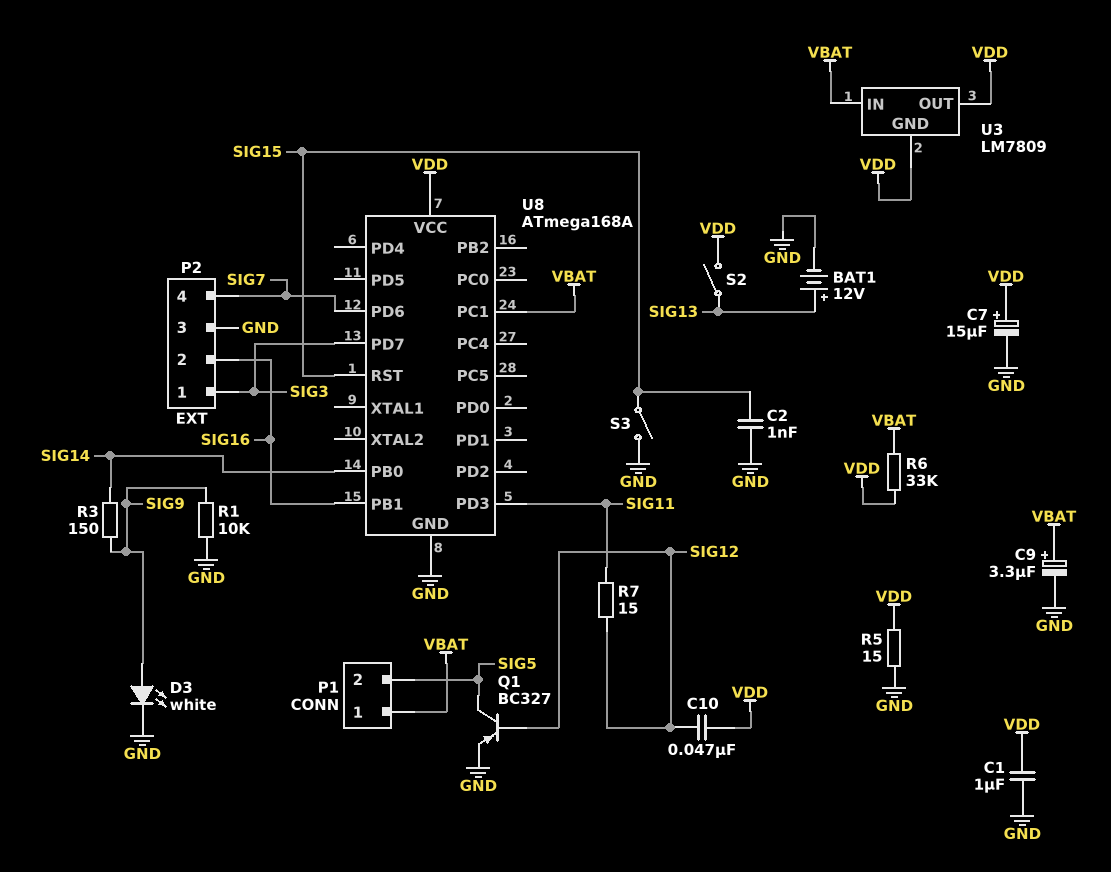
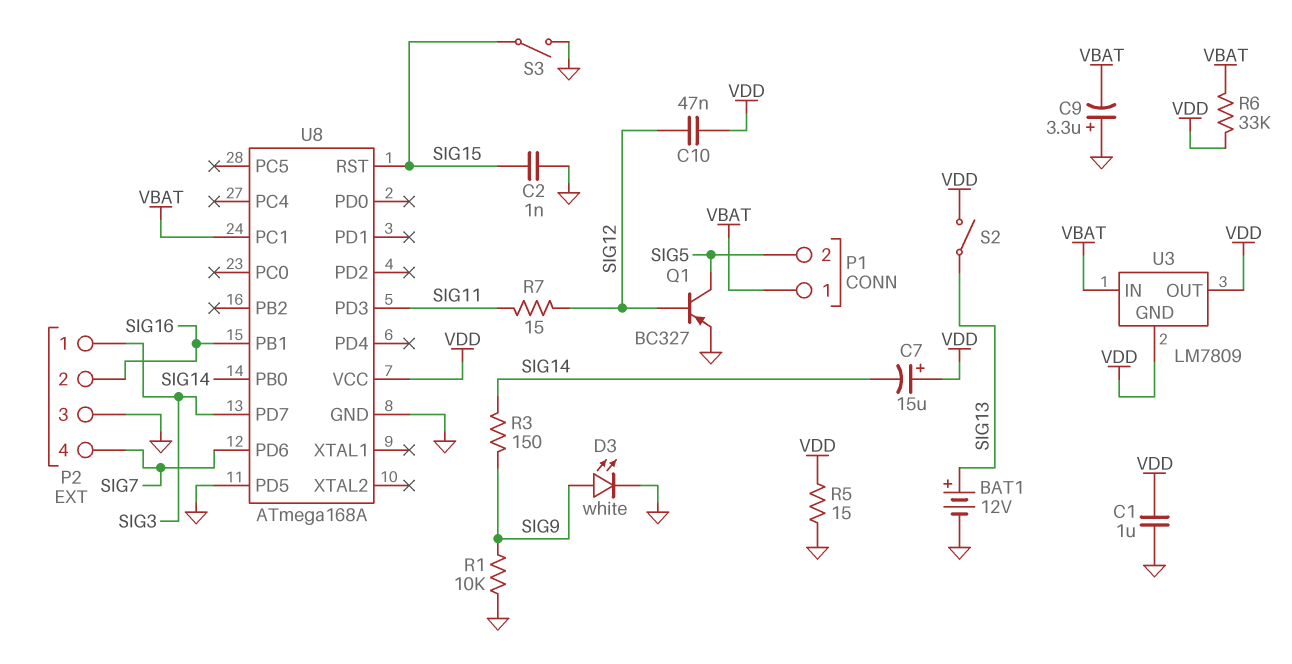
C7: 15uF (plus VDD, minus GND) -> 15uF (plus VDD, minus SIG14)
C9: 3.3uF (plus VBAT, minus GND) -> 3.3uF (plus GND, minus VBAT)
U8 pin PD5: none -> GND

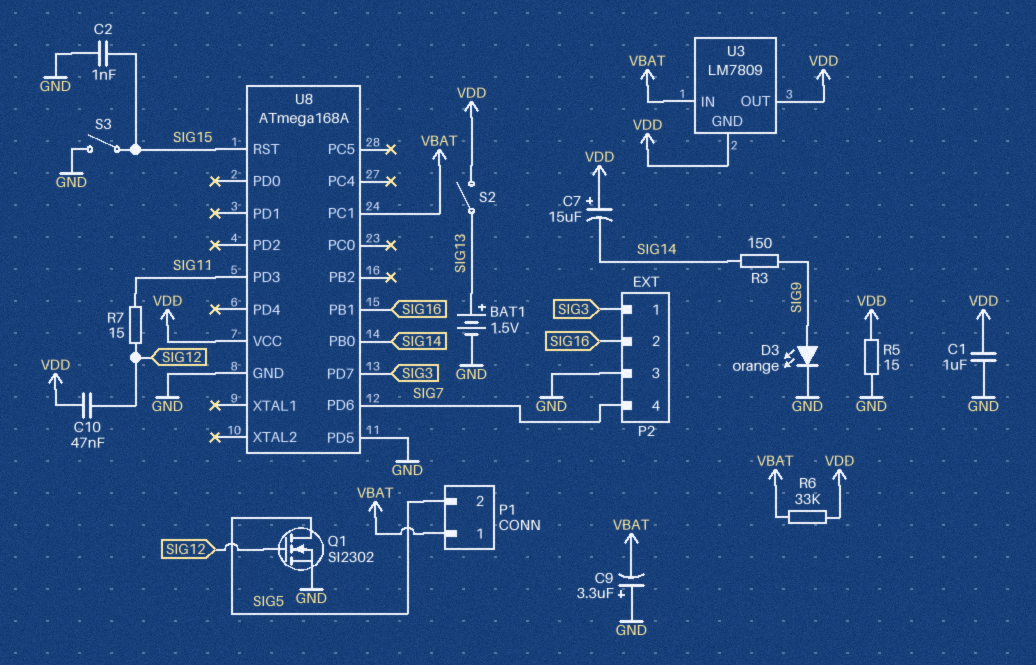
BAT1: 12V (plus SIG13, minus GND) -> 1.5V (plus SIG13, minus GND)
D3: LED white (A SIG9, K GND) -> LED orange (A SIG9, K GND)
Q1: PNP BC327 (B SIG12, C SIG5, E GND) -> NMOS SI2302 (G SIG12, D SIG5, S GND)
R1: 10k (GND, SIG9) -> none

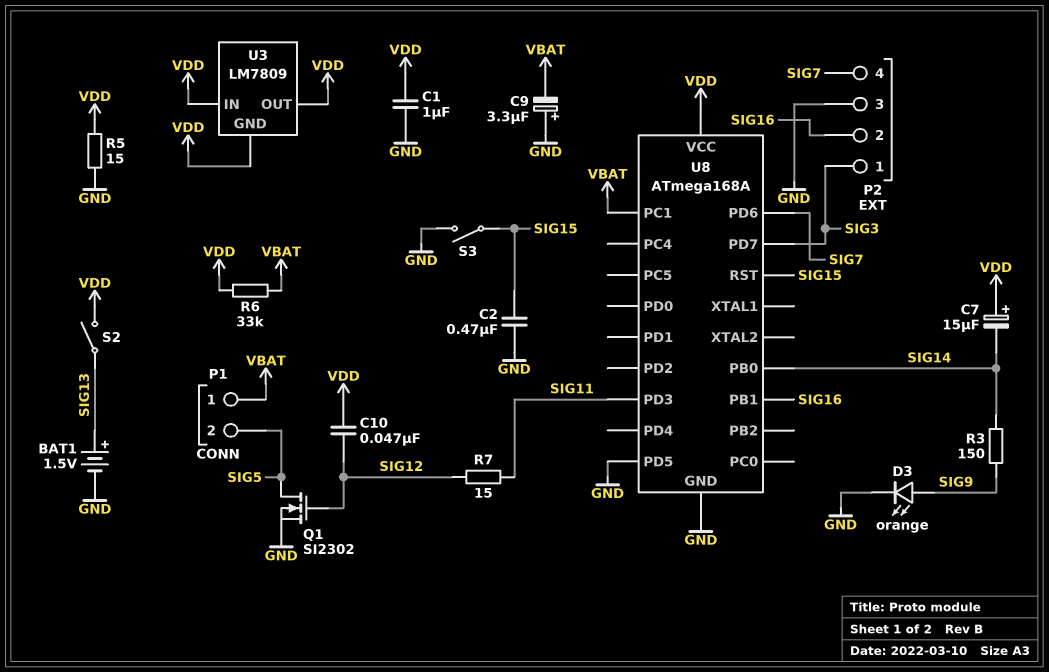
C2: 1nF (GND, SIG15) -> 470nF (GND, SIG15)
U3 pin IN: VBAT -> VDD

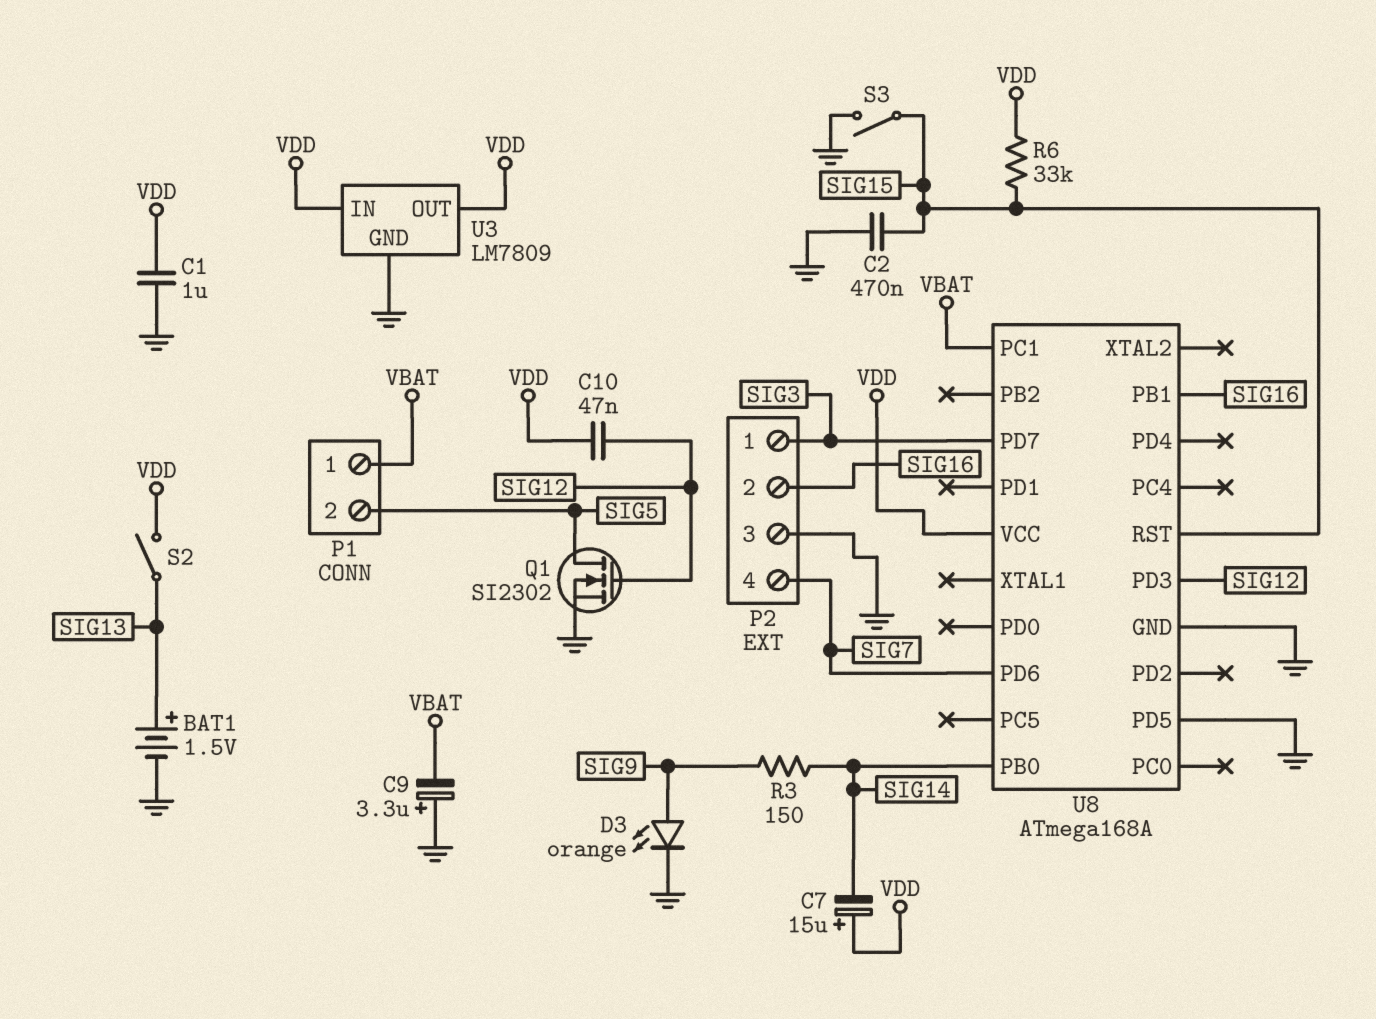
R5: 15 (GND, VDD) -> none
R6: 33k (VBAT, VDD) -> 33k (SIG15, VDD)
R7: 15 (SIG11, SIG12) -> none
U3 pin GND: VDD -> GND
U8 pin PD3: SIG11 -> SIG12

